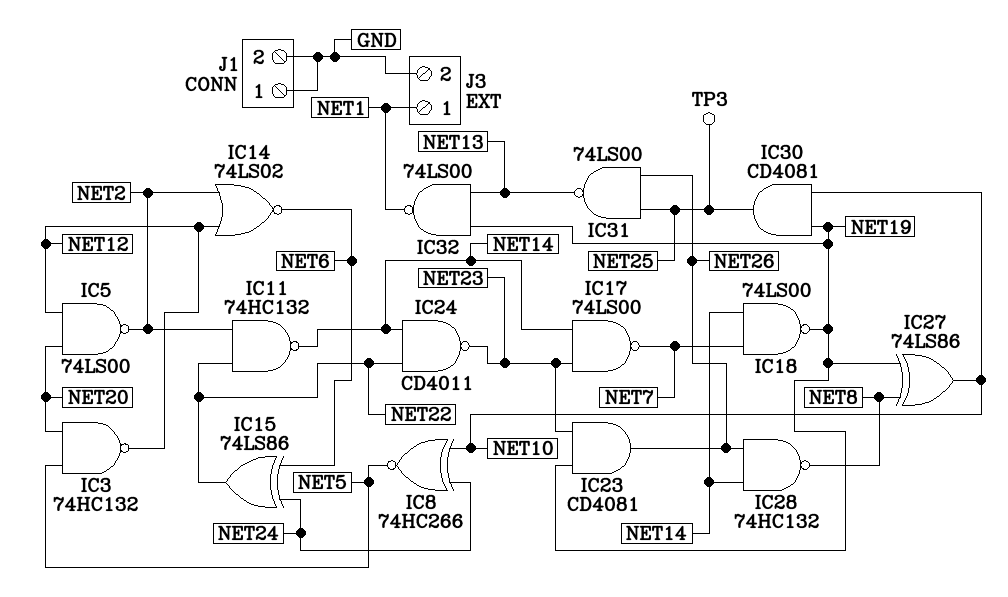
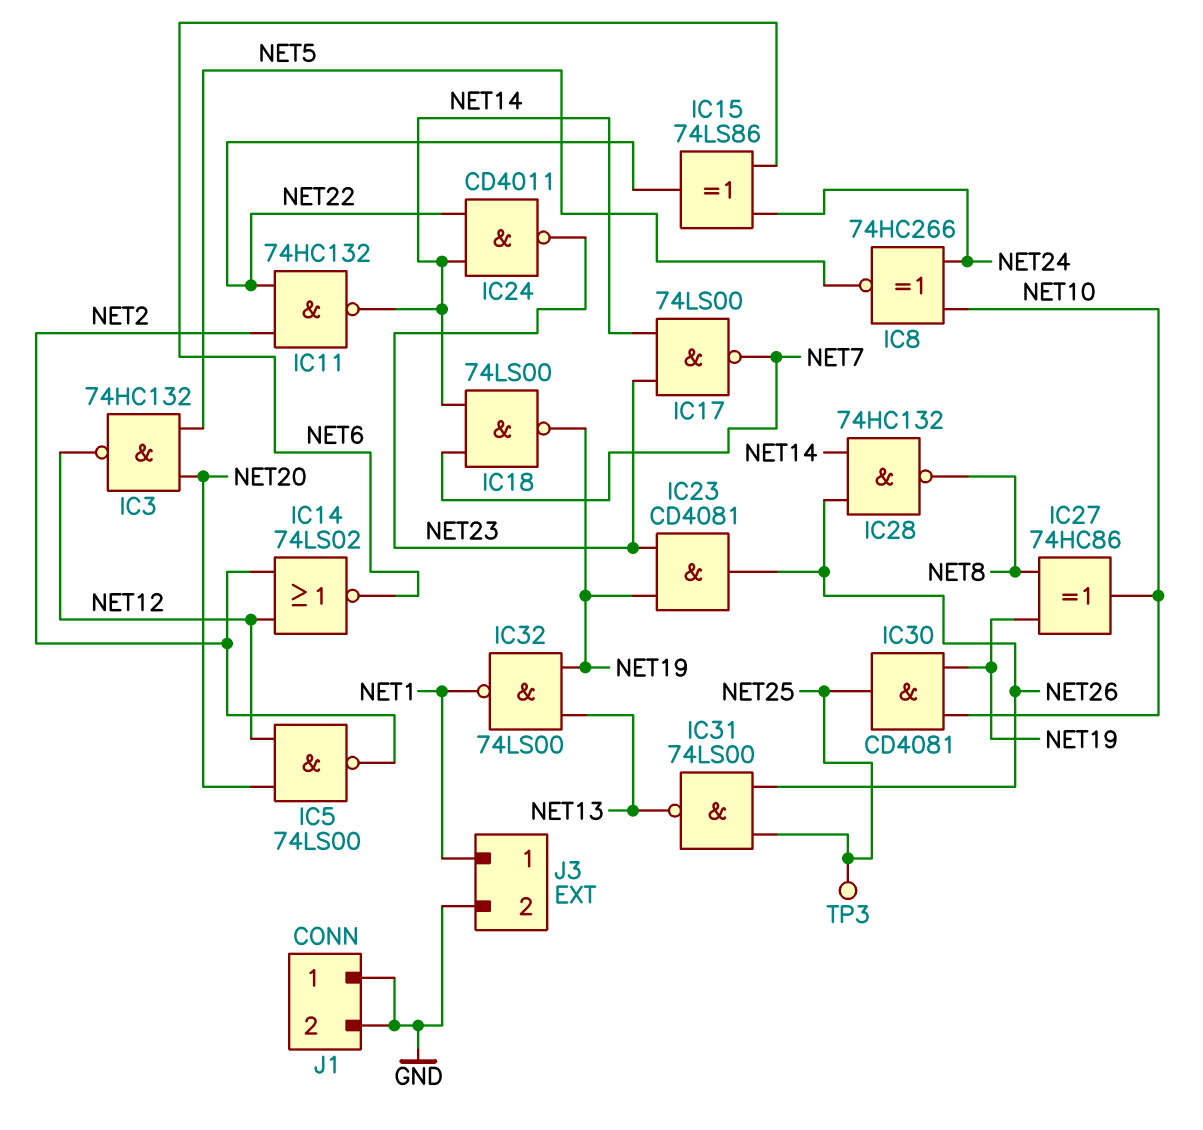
IC27: XOR 74LS86 (in NET8, in NET19, out NET10) -> XOR 74HC86 (in NET8, in NET19, out NET10)

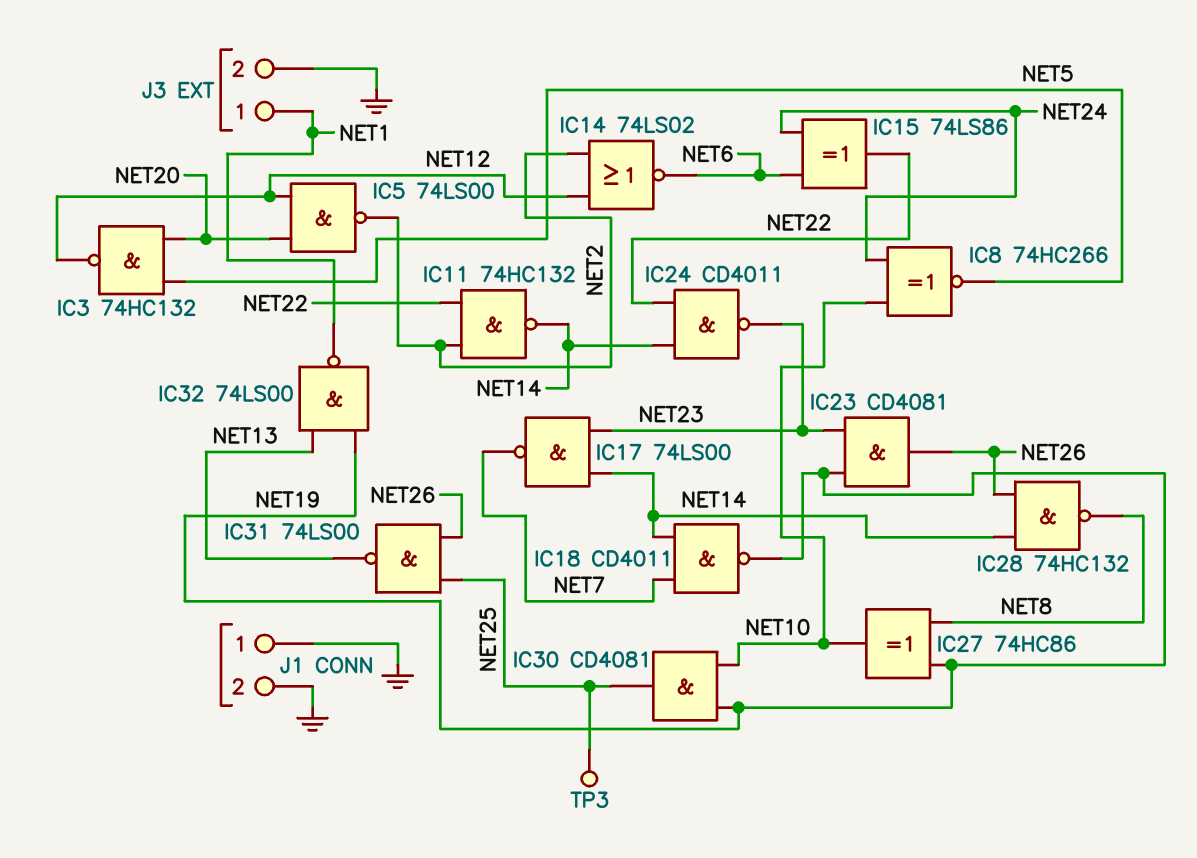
IC18: NAND 74LS00 (in NET7, in NET14, out NET19) -> NAND CD4011 (in NET7, in NET14, out NET19)

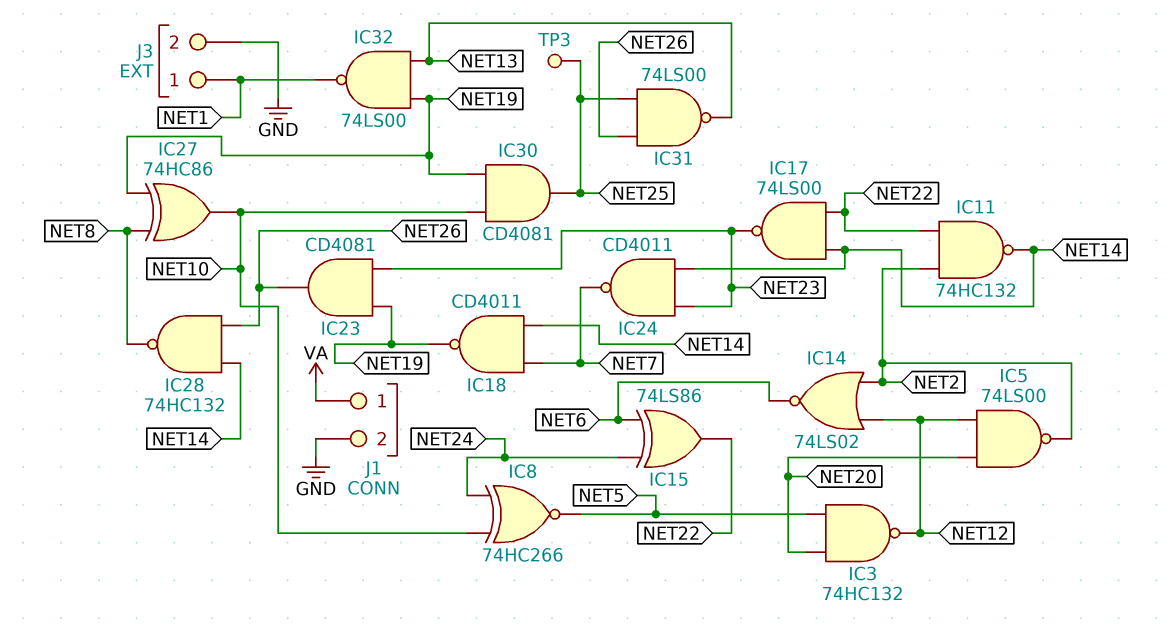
IC17: NAND 74LS00 (in NET14, in NET23, out NET7) -> NAND 74LS00 (in NET14, in NET22, out NET23)
IC24: NAND CD4011 (in NET14, in NET22, out NET23) -> NAND CD4011 (in NET14, in NET23, out NET7)
J1 pin 1: GND -> VA

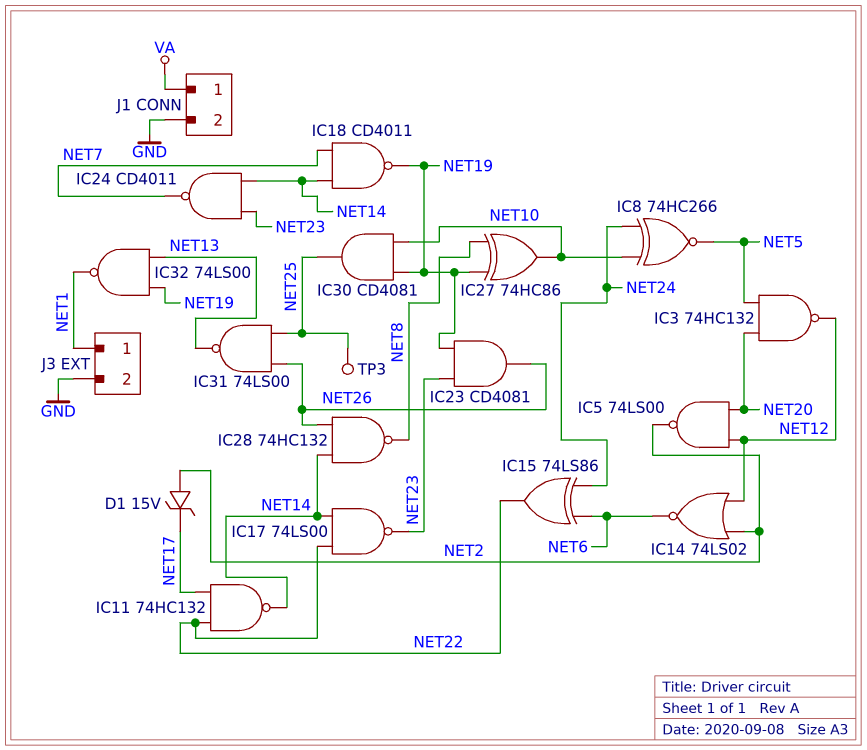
D1: none -> zener 15V (A NET2, K NET17)
IC11: NAND 74HC132 (in NET2, in NET22, out NET14) -> NAND 74HC132 (in NET17, in NET22, out NET14)

